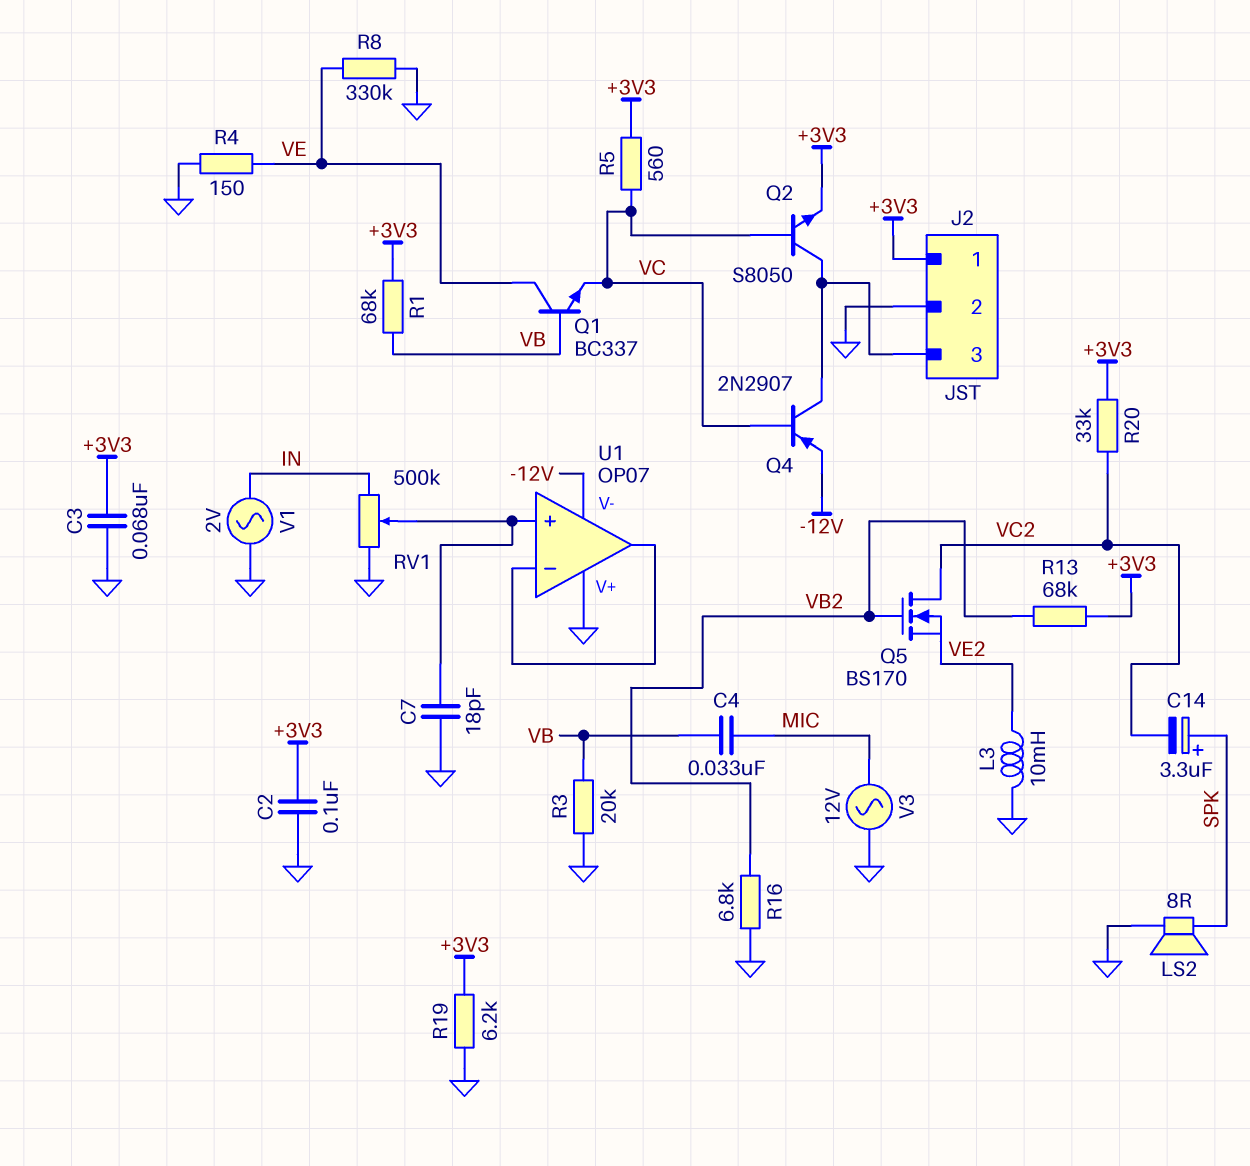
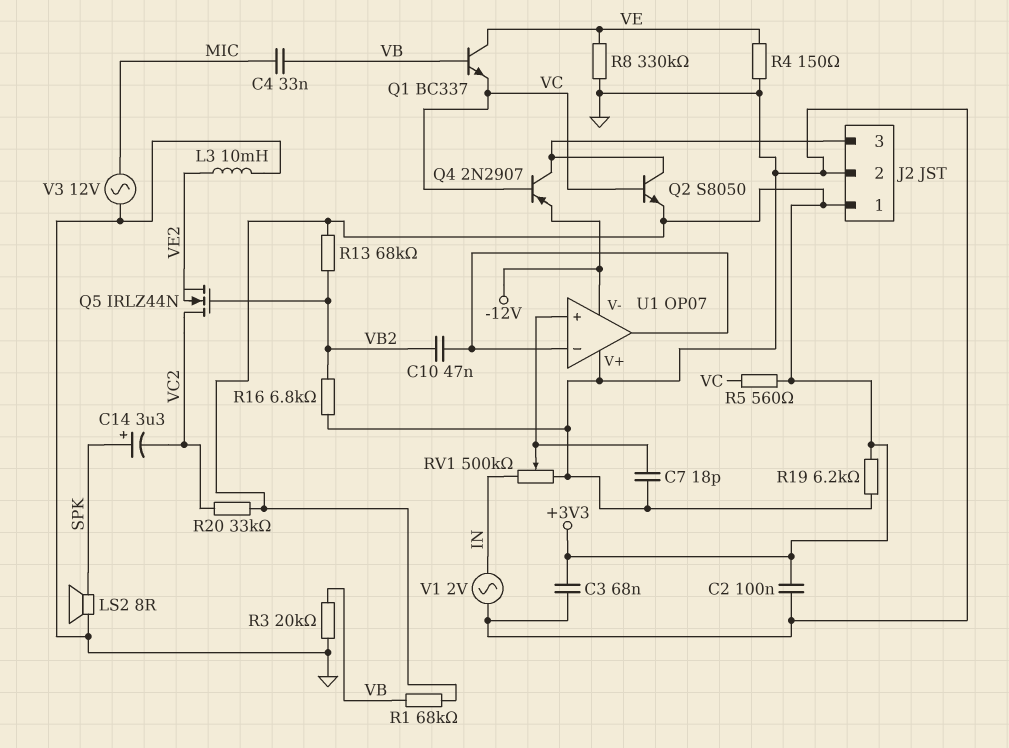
C10: none -> 47nF (U1/in-, VB2)
Q5: NMOS BS170 (G VB2, D VC2, S VE2) -> NMOS IRLZ44N (G VB2, D VC2, S VE2)

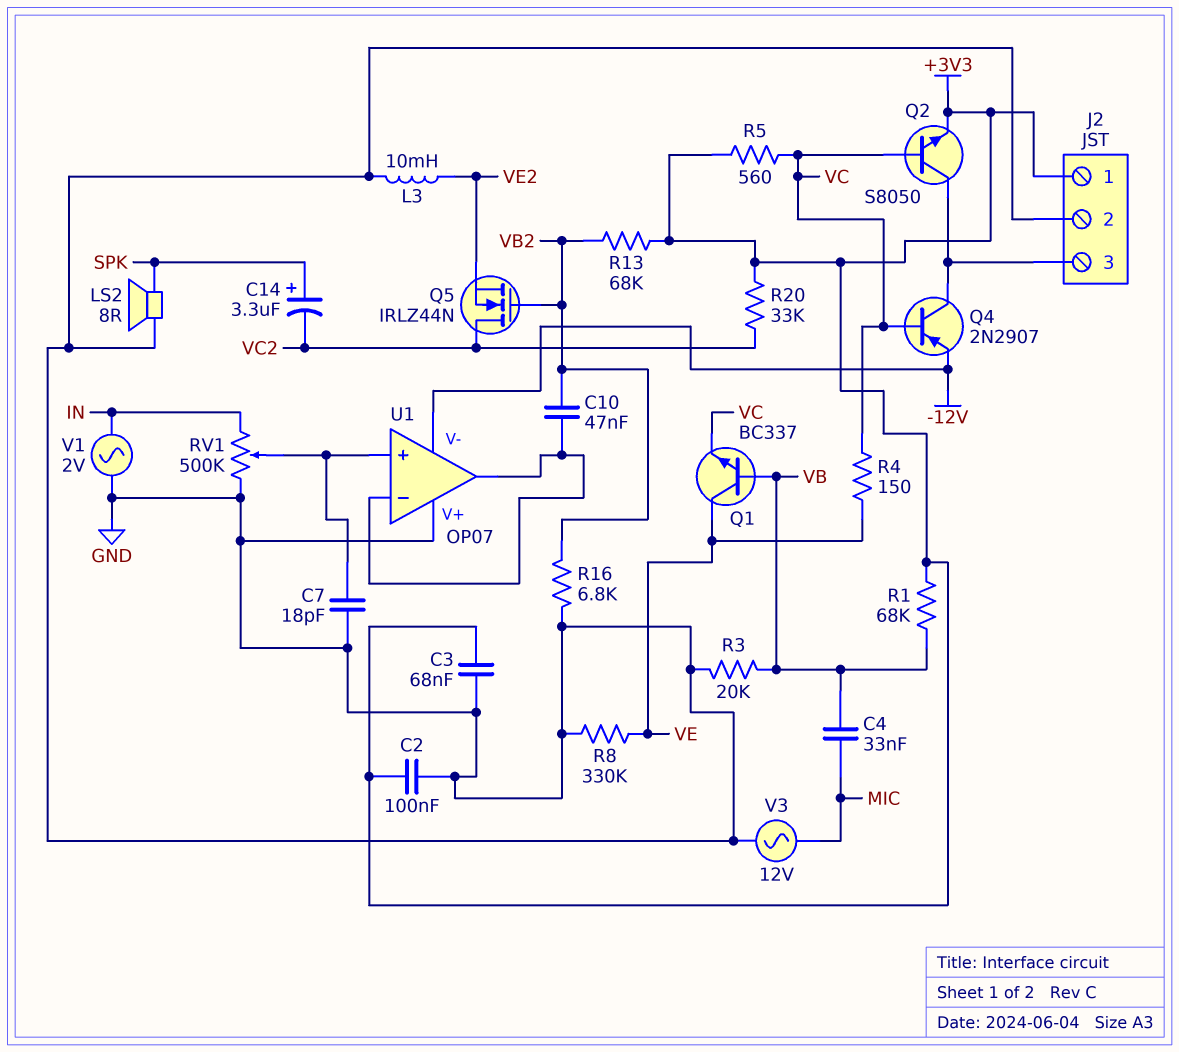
R4: 150 (GND, VE) -> 150 (VC, VE)
R19: 6.2k (+3V3, GND) -> none

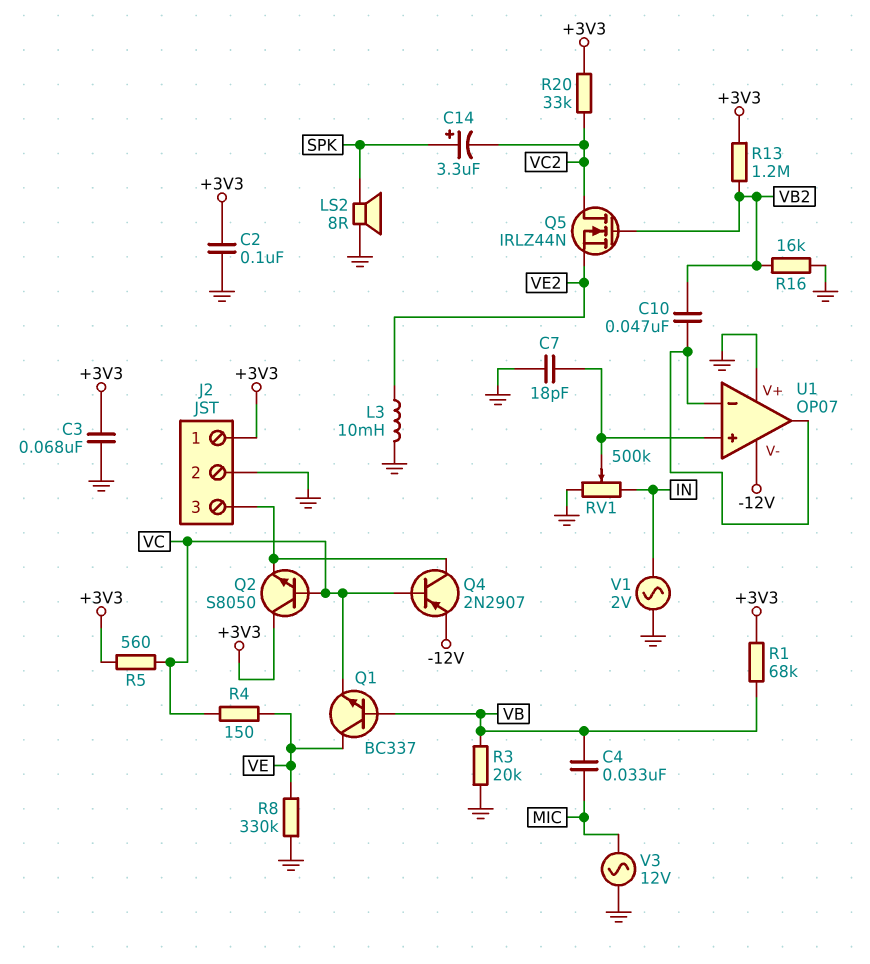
Q2: NPN S8050 (B VC, C J2/3, E +3V3) -> NPN S8050 (B VC, C +3V3, E J2/3)
R13: 68k (+3V3, VB2) -> 1.2M (+3V3, VB2)
R16: 6.8k (GND, VB2) -> 16k (GND, VB2)

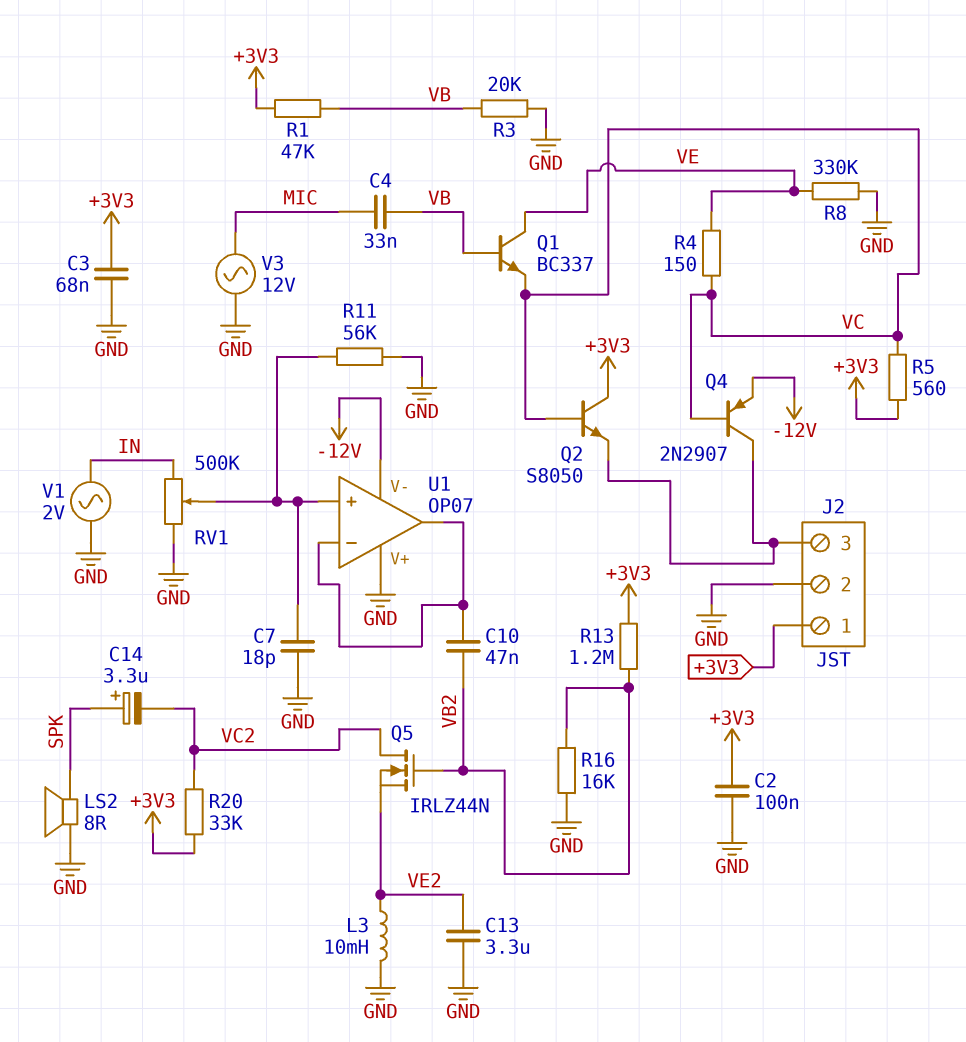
C13: none -> 3.3uF (GND, VE2)
R1: 68k (+3V3, VB) -> 47k (+3V3, VB)
R11: none -> 56k (GND, U1/in+)

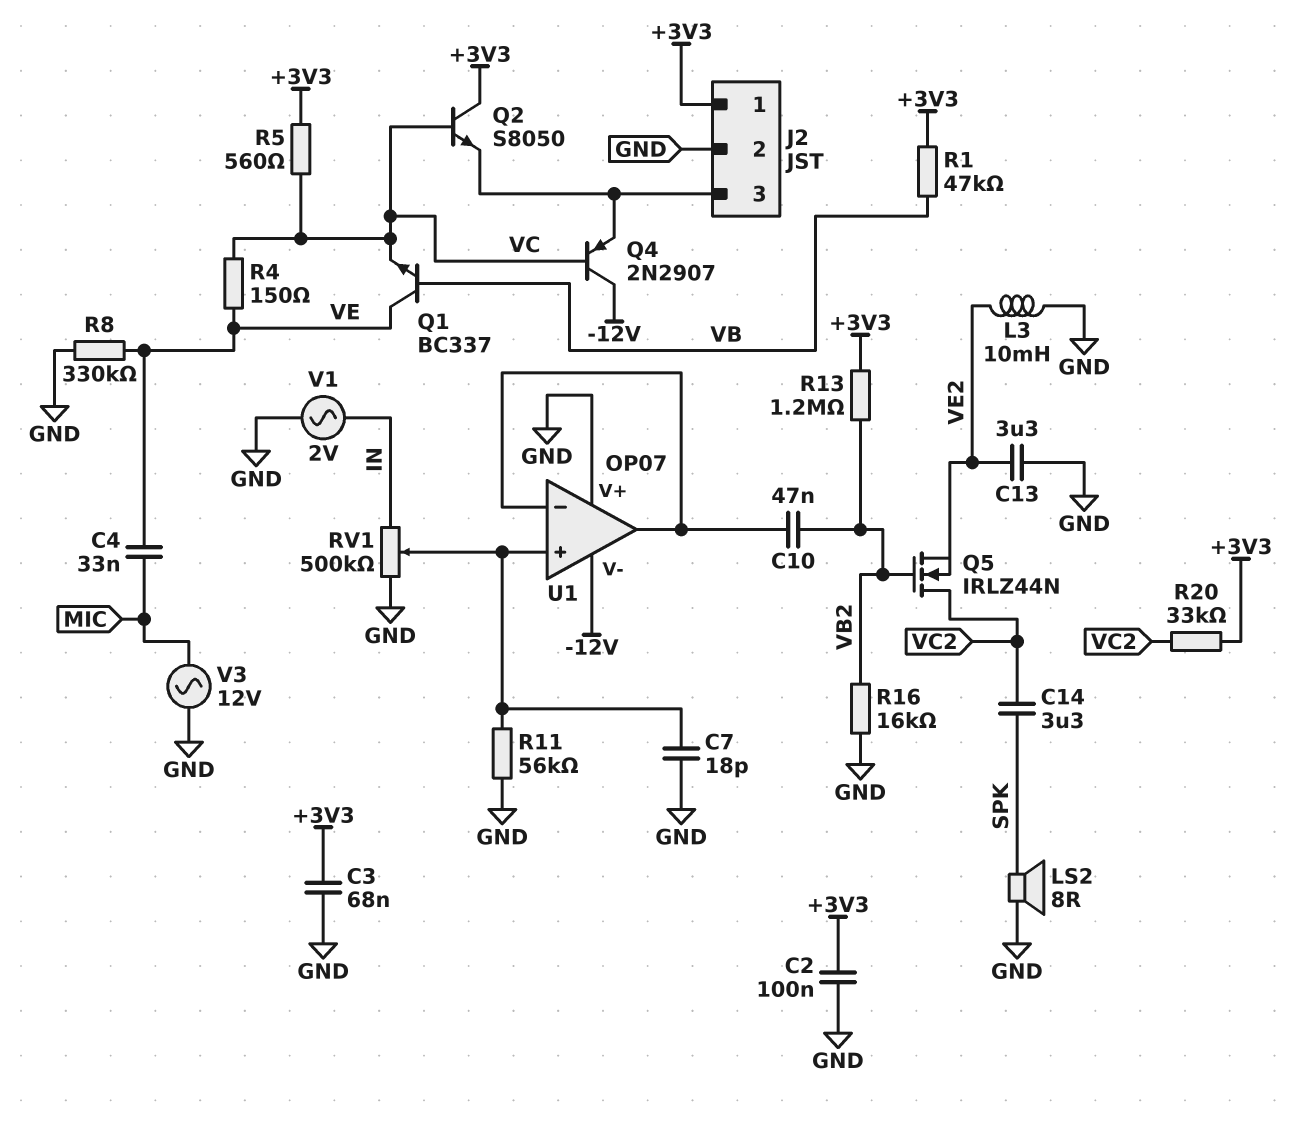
C4: 33nF (MIC, VB) -> 33nF (MIC, VE)
C14: 3.3uF (plus SPK, minus VC2) -> 3.3uF (SPK, VC2)
Q4: PNP 2N2907 (B VC, C J2/3, E -12V) -> PNP 2N2907 (B VC, C -12V, E J2/3)
R3: 20k (GND, VB) -> none

